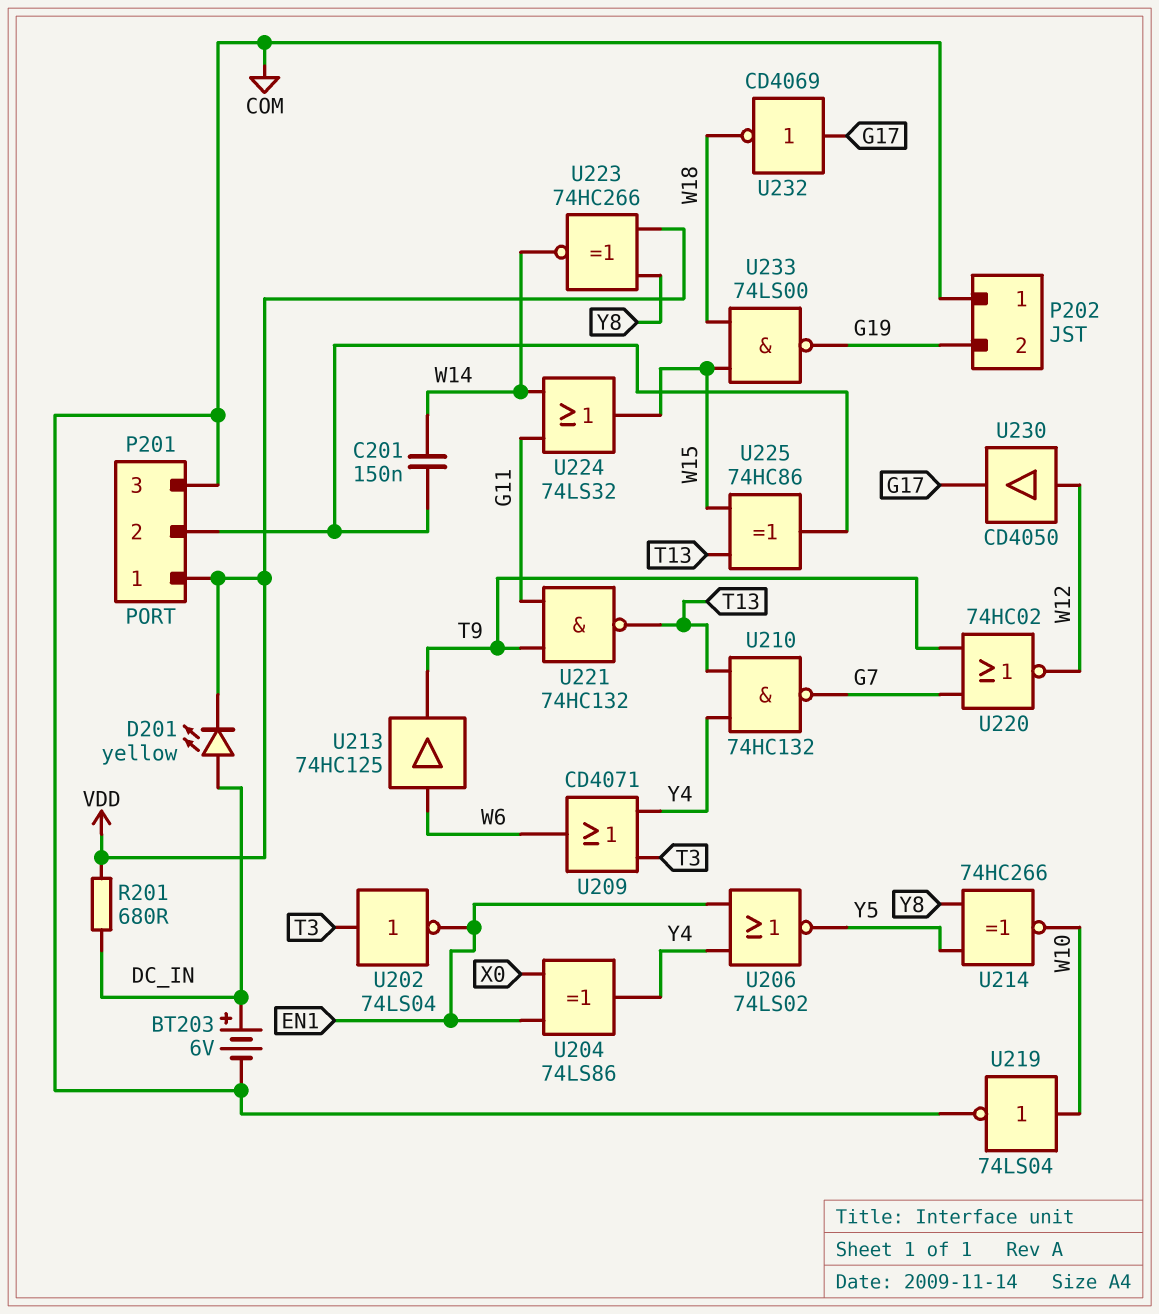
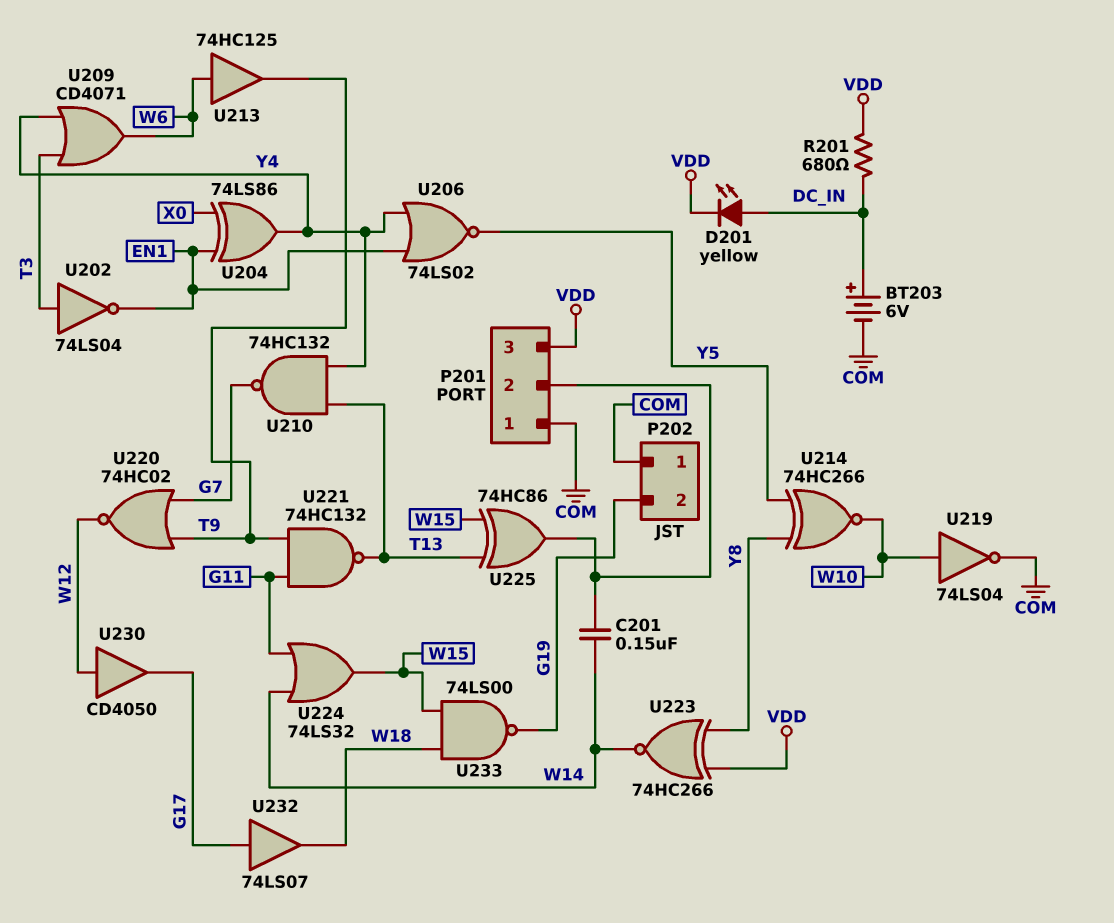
P201 pin 1: VDD -> COM
P201 pin 3: COM -> VDD
U232: NOT CD4069 (in G17, out W18) -> buffer 74LS07 (in G17, out W18)

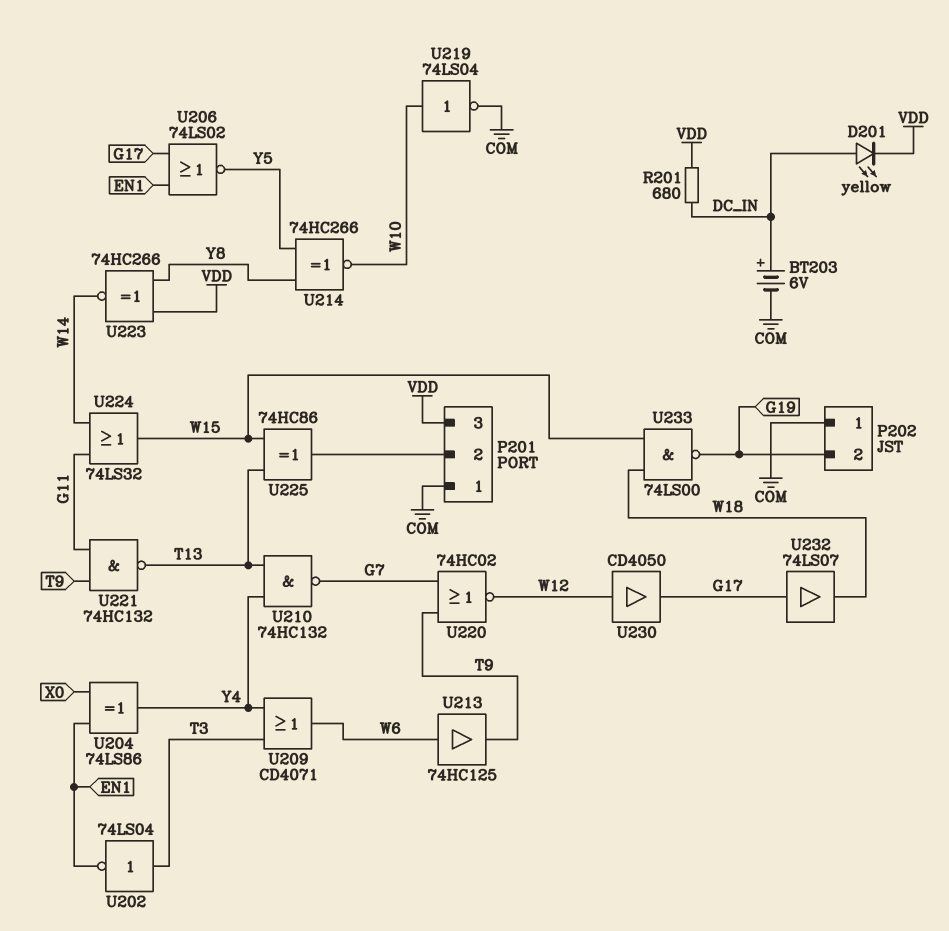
C201: 150nF (P201/2, W14) -> none
U206: NOR 74LS02 (in EN1, in Y4, out Y5) -> NOR 74LS02 (in EN1, in G17, out Y5)

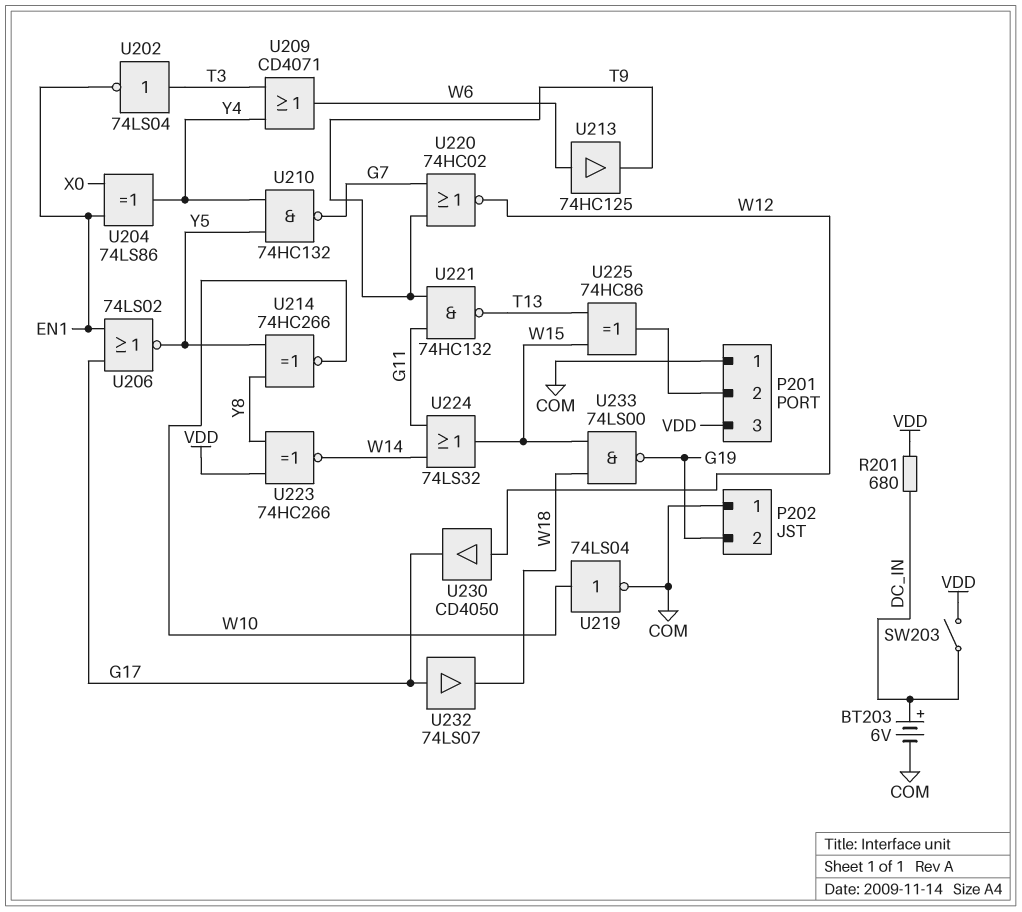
D201: LED yellow (A DC_IN, K VDD) -> none
SW203: none -> switch (DC_IN, VDD)
U210: NAND 74HC132 (in T13, in Y4, out G7) -> NAND 74HC132 (in Y4, in Y5, out G7)

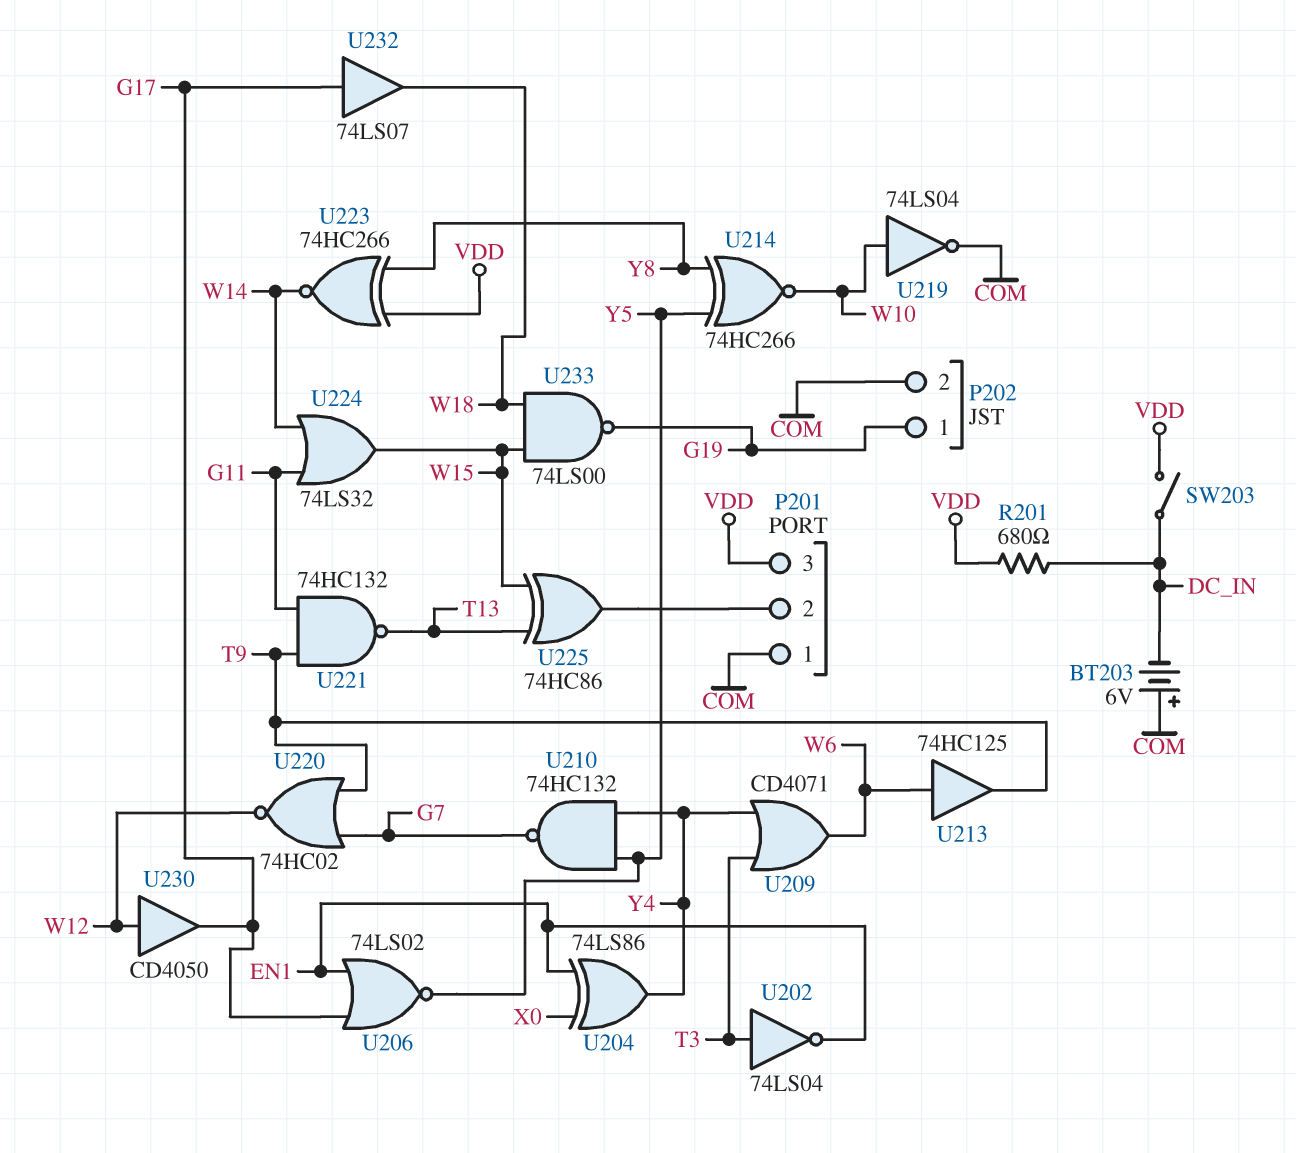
BT203: 6V (plus DC_IN, minus COM) -> 6V (plus COM, minus DC_IN)
P202 pin 1: COM -> G19
P202 pin 2: G19 -> COM

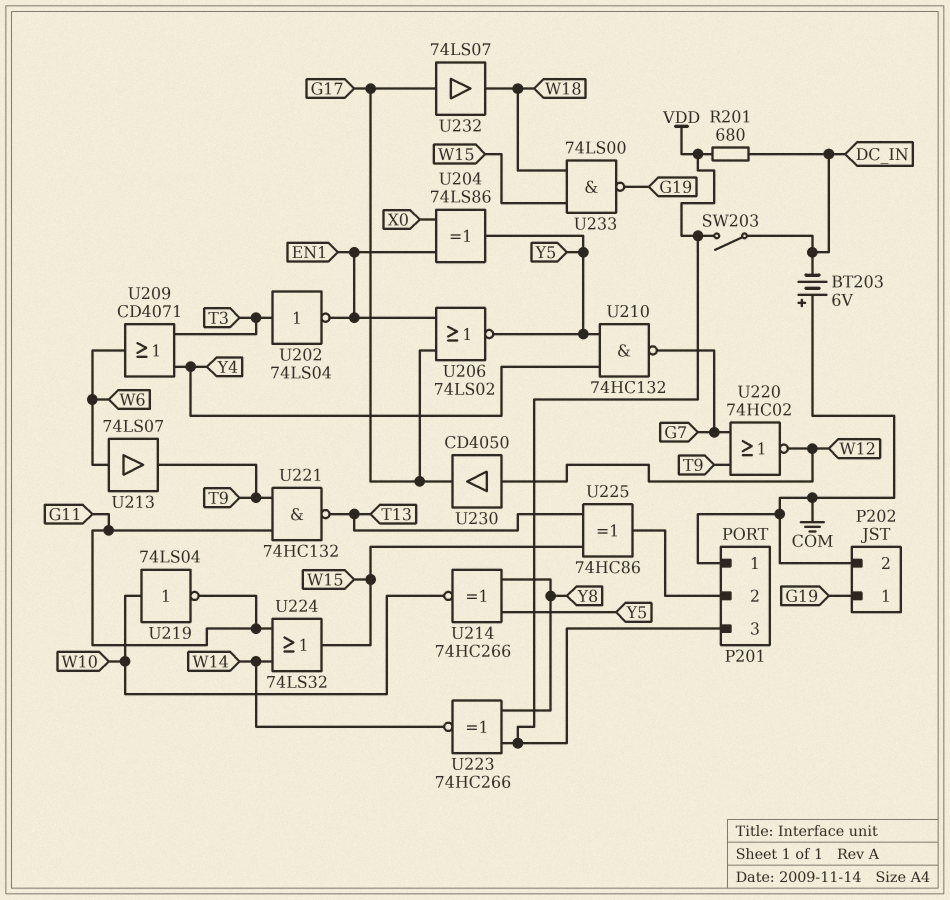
U204: XOR 74LS86 (in EN1, in X0, out Y4) -> XOR 74LS86 (in EN1, in X0, out Y5)
U213: buffer 74HC125 (in W6, out T9) -> buffer 74LS07 (in W6, out T9)
U219: NOT 74LS04 (in W10, out COM) -> NOT 74LS04 (in W10, out G11)

